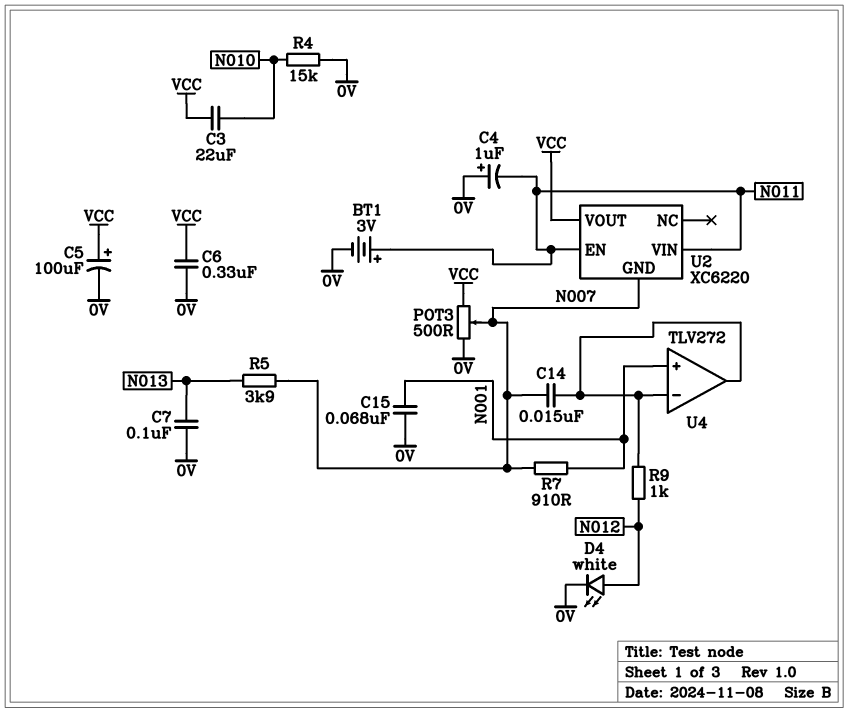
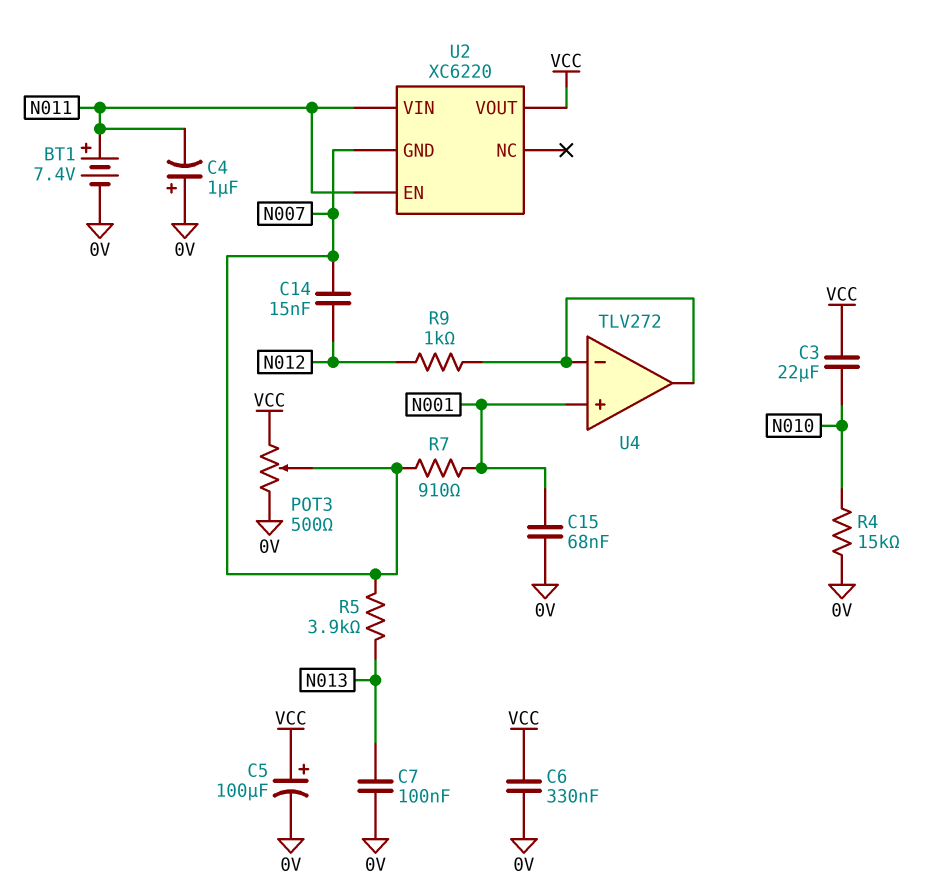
BT1: 3V (plus N011, minus 0V) -> 7.4V (plus N011, minus 0V)
C14: 15nF (N007, U4/in-) -> 15nF (N007, N012)
D4: LED white (A N012, K 0V) -> none

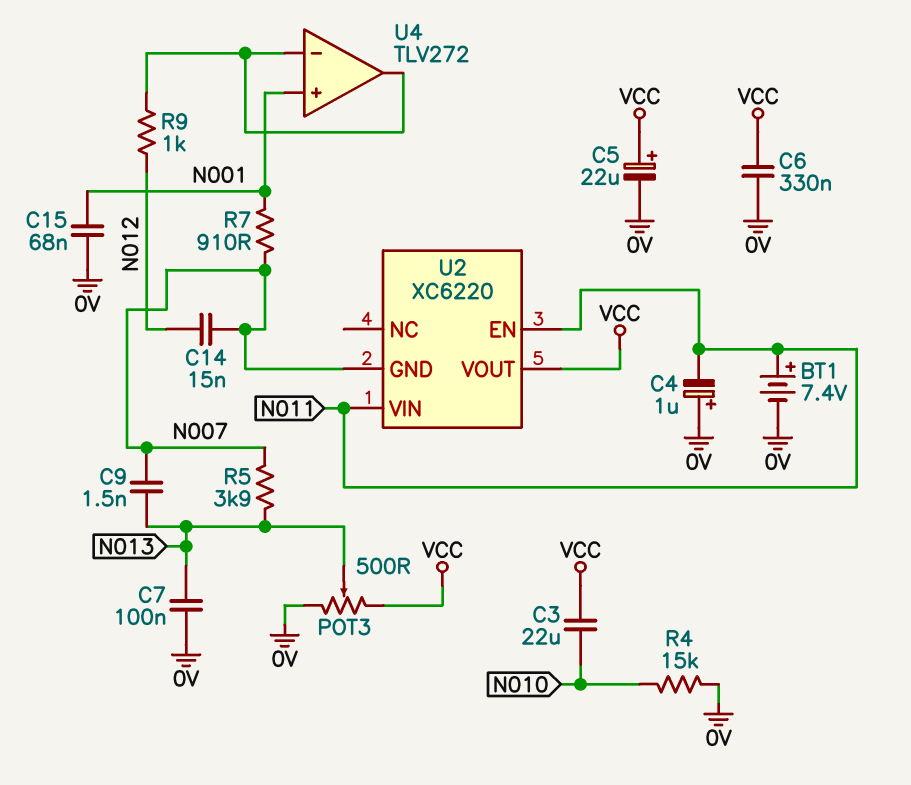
C5: 100uF (plus VCC, minus 0V) -> 22uF (plus VCC, minus 0V)
C9: none -> 1.5nF (N007, N013)
POT3: 500 (0V, VCC, wiper N007) -> 500 (0V, VCC, wiper N013)

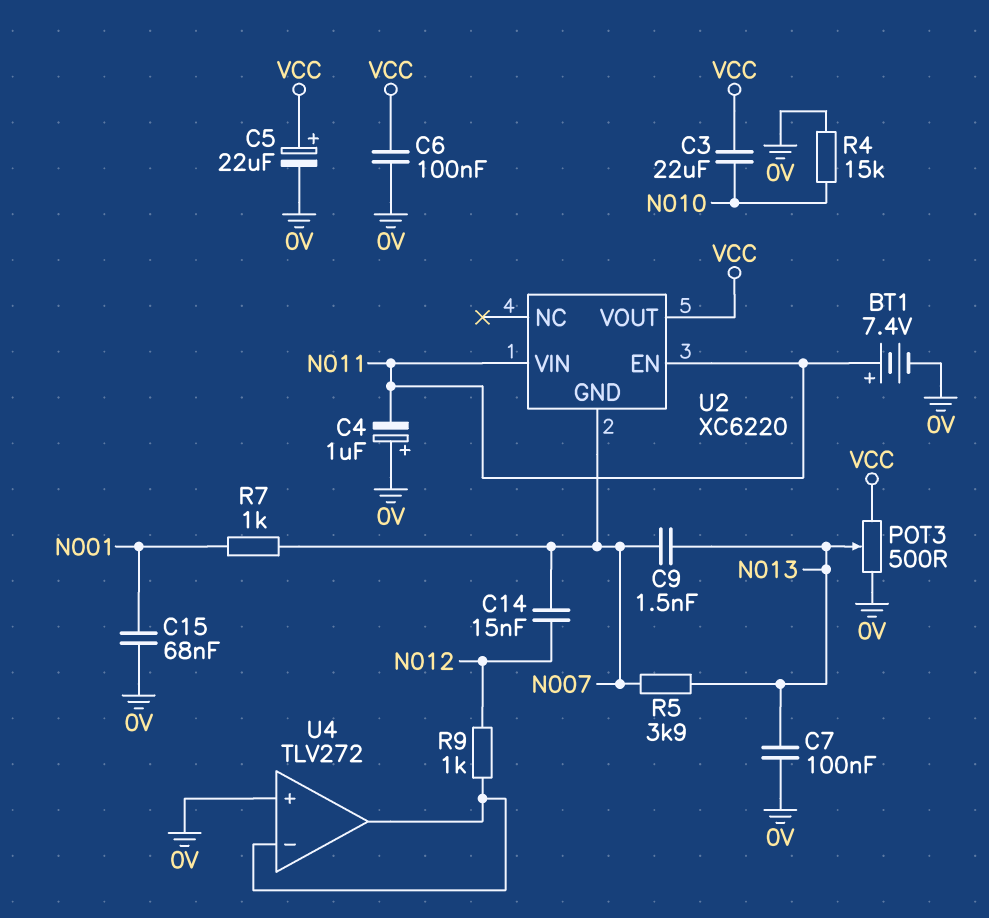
C6: 330nF (0V, VCC) -> 100nF (0V, VCC)
R7: 910 (N001, N007) -> 1k (N001, N007)
U4 pin in+: N001 -> 0V

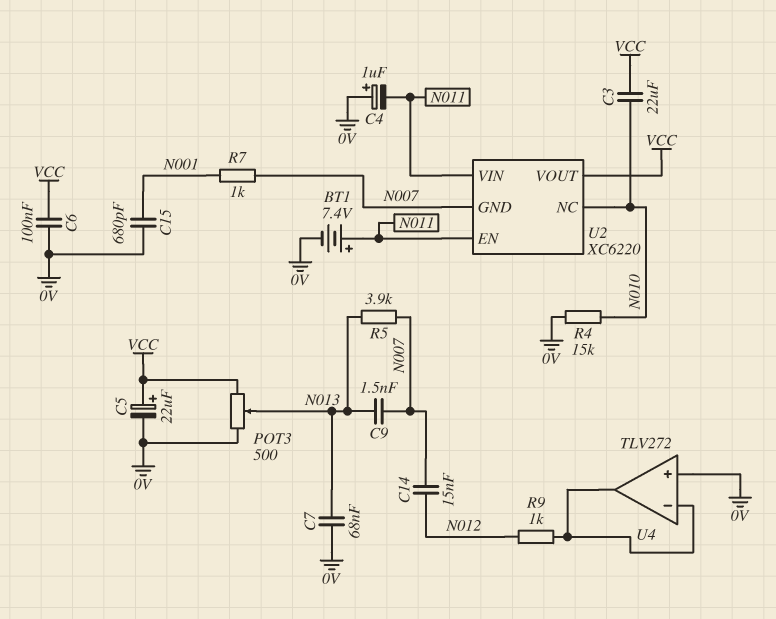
C7: 100nF (0V, N013) -> 68nF (0V, N013)
C15: 68nF (0V, N001) -> 680pF (0V, N001)
U2 pin NC: none -> N010

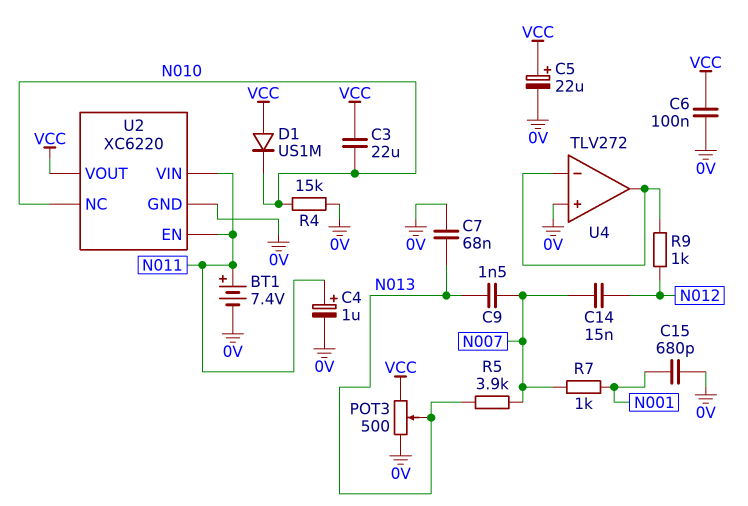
C4: 1uF (plus 0V, minus N011) -> 1uF (plus N011, minus 0V)
D1: none -> diode US1M (A VCC, K N010)
U2 pin GND: N007 -> 0V

